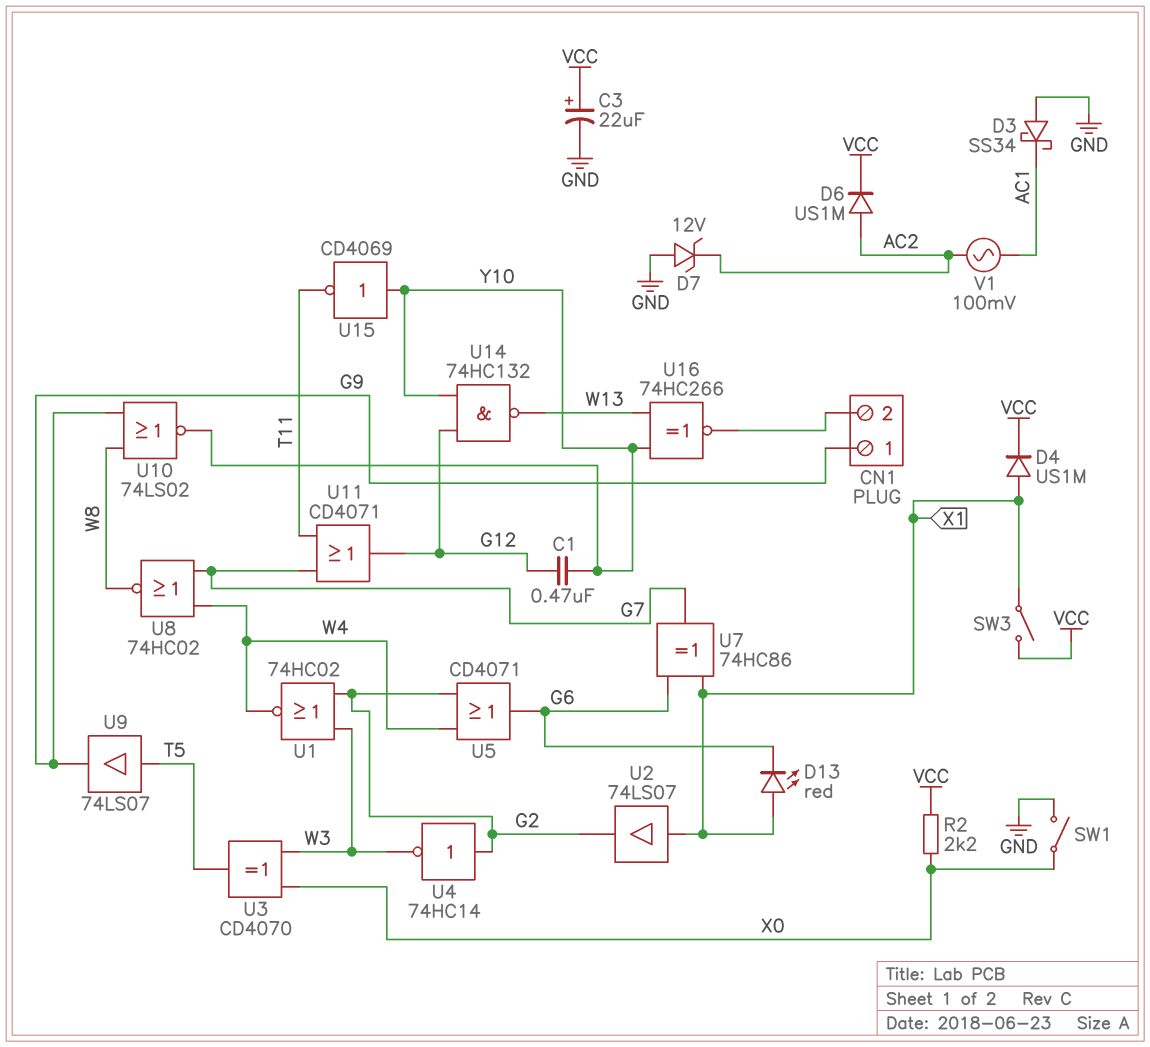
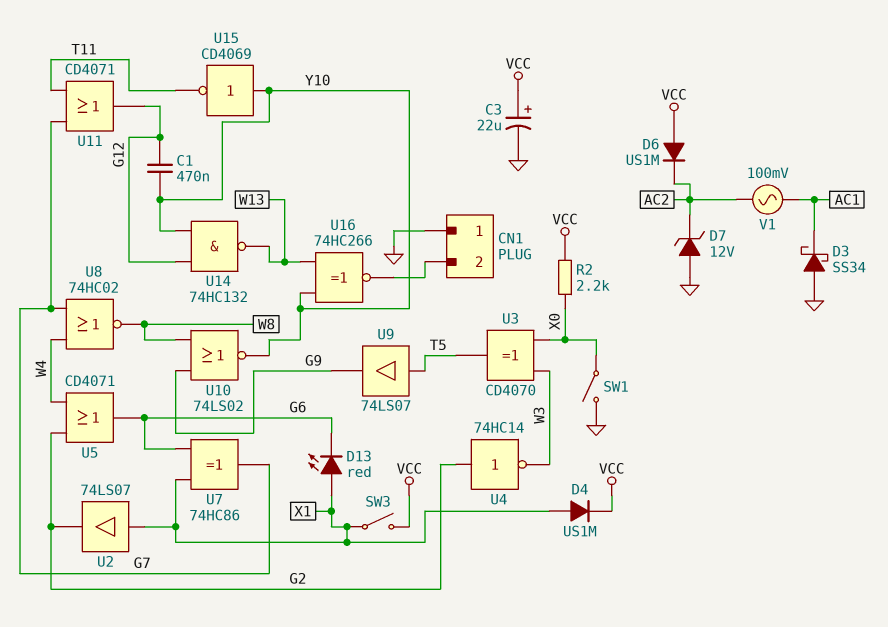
CN1 pin 1: G9 -> GND
D6: diode US1M (A AC2, K VCC) -> diode US1M (A VCC, K AC2)
U1: NOR 74HC02 (in G2, in W3, out W4) -> none

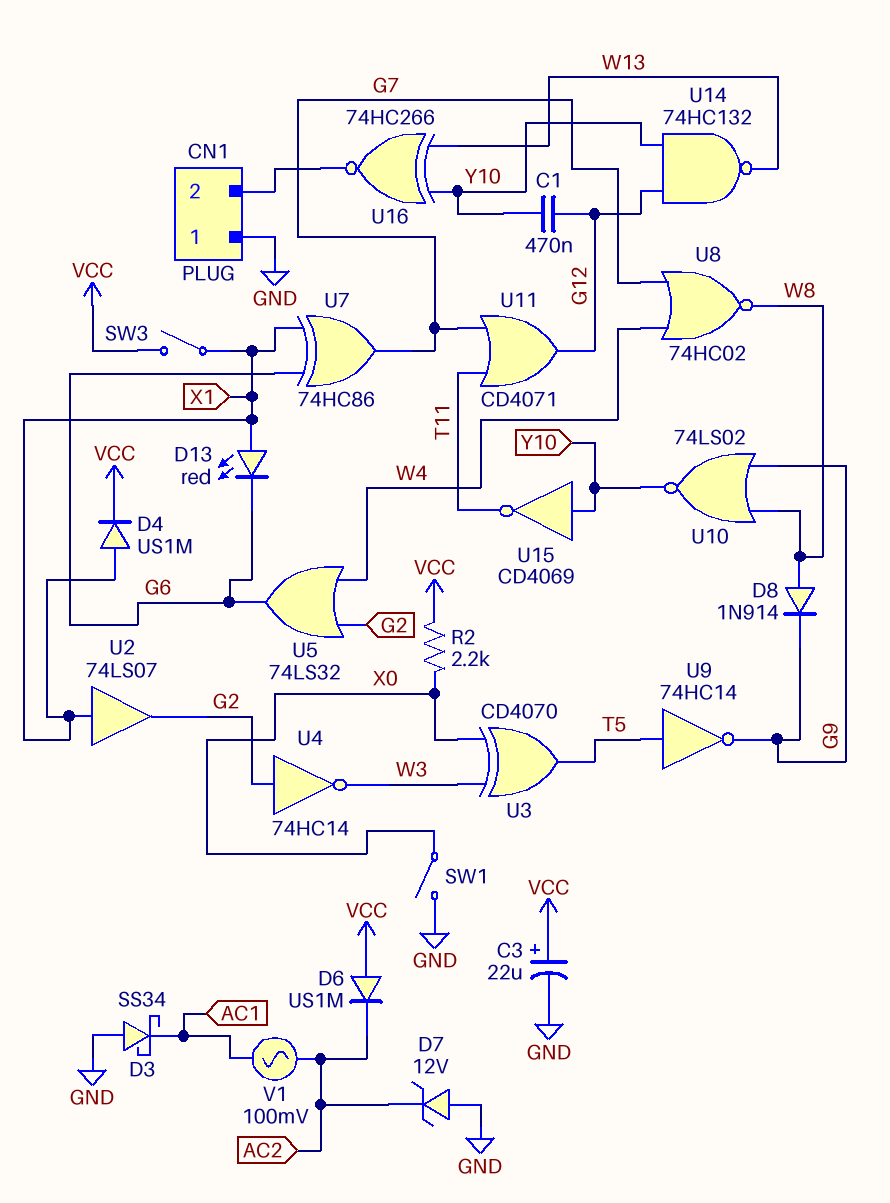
D8: none -> diode 1N914 (A W8, K G9)
U5: OR CD4071 (in G2, in W4, out G6) -> OR 74LS32 (in G2, in W4, out G6)
U9: buffer 74LS07 (in T5, out G9) -> NOT 74HC14 (in T5, out G9)

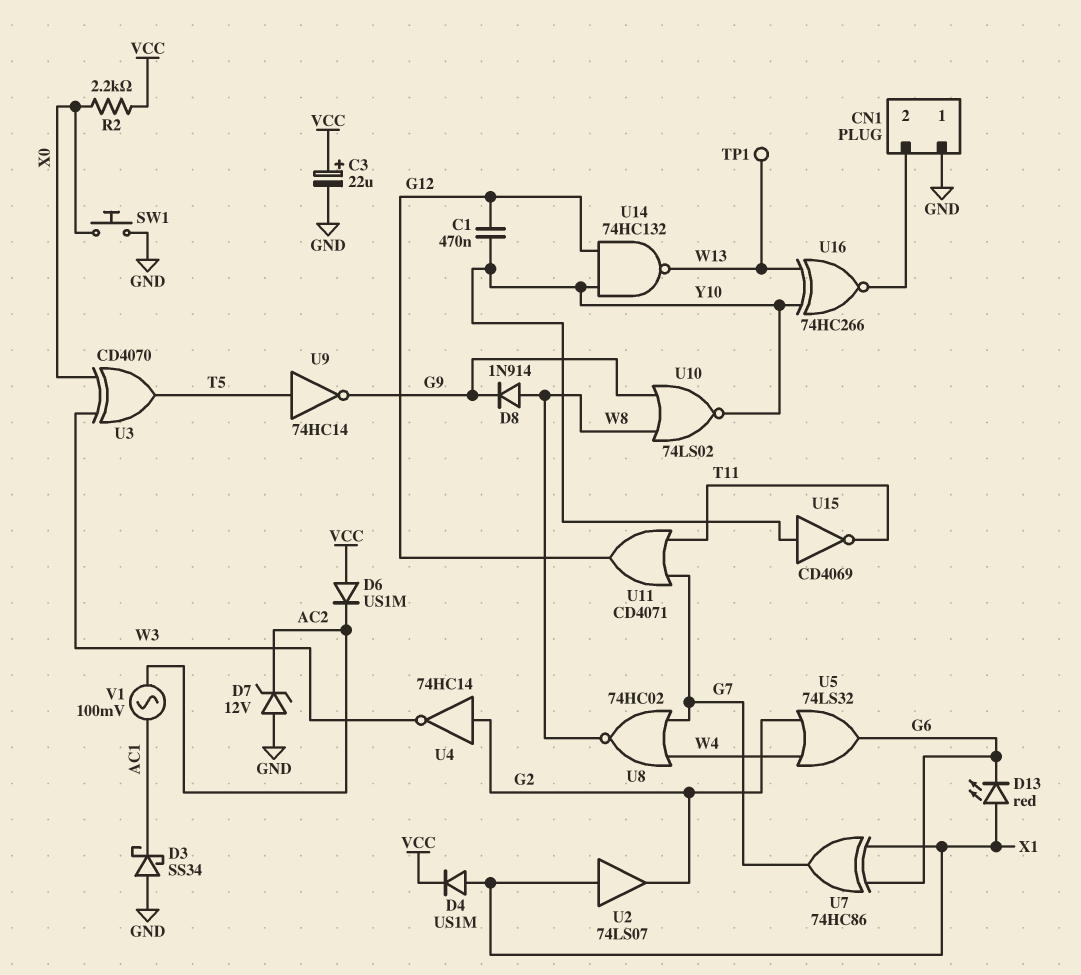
SW1: switch (GND, X0) -> button (GND, X0)
SW3: switch (VCC, X1) -> none
TP1: none -> test point (W13)

